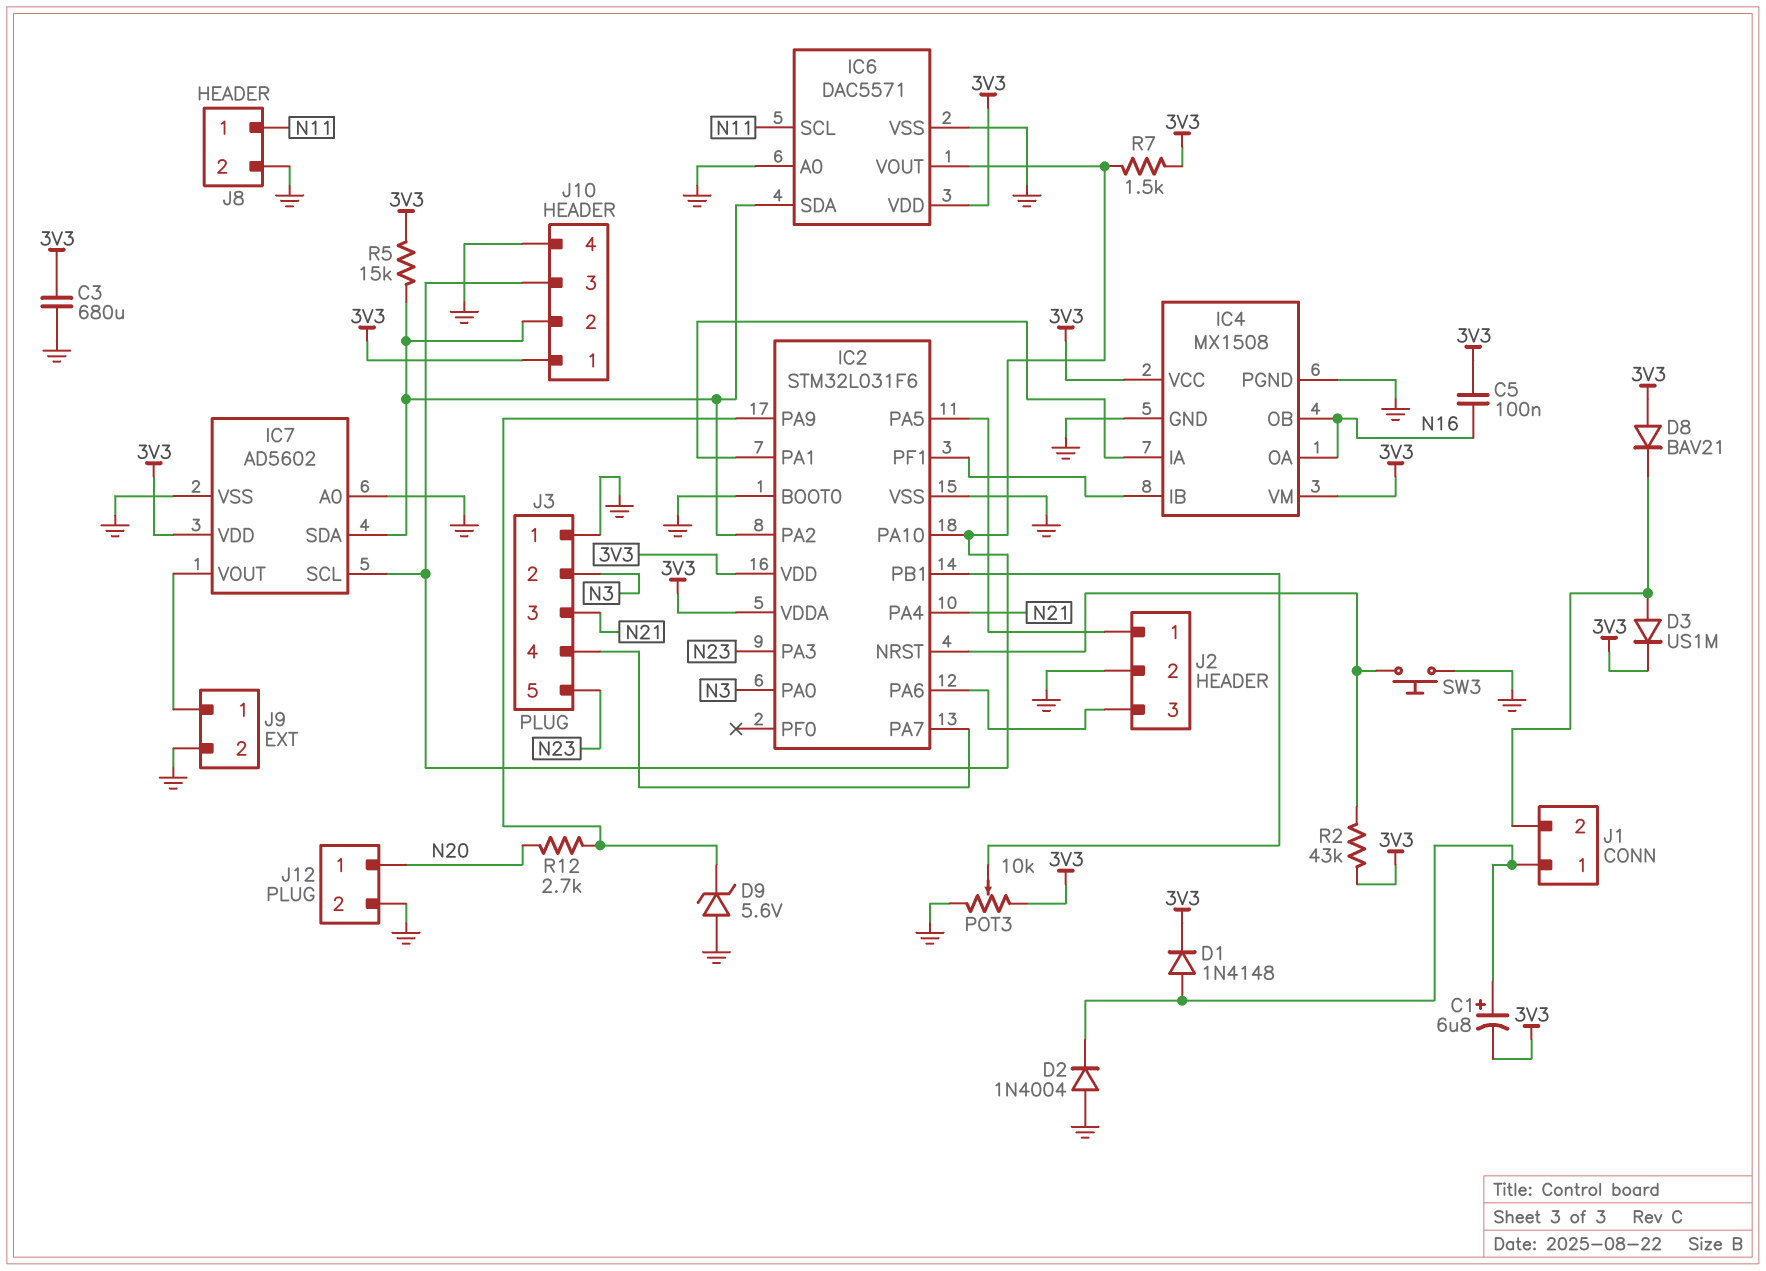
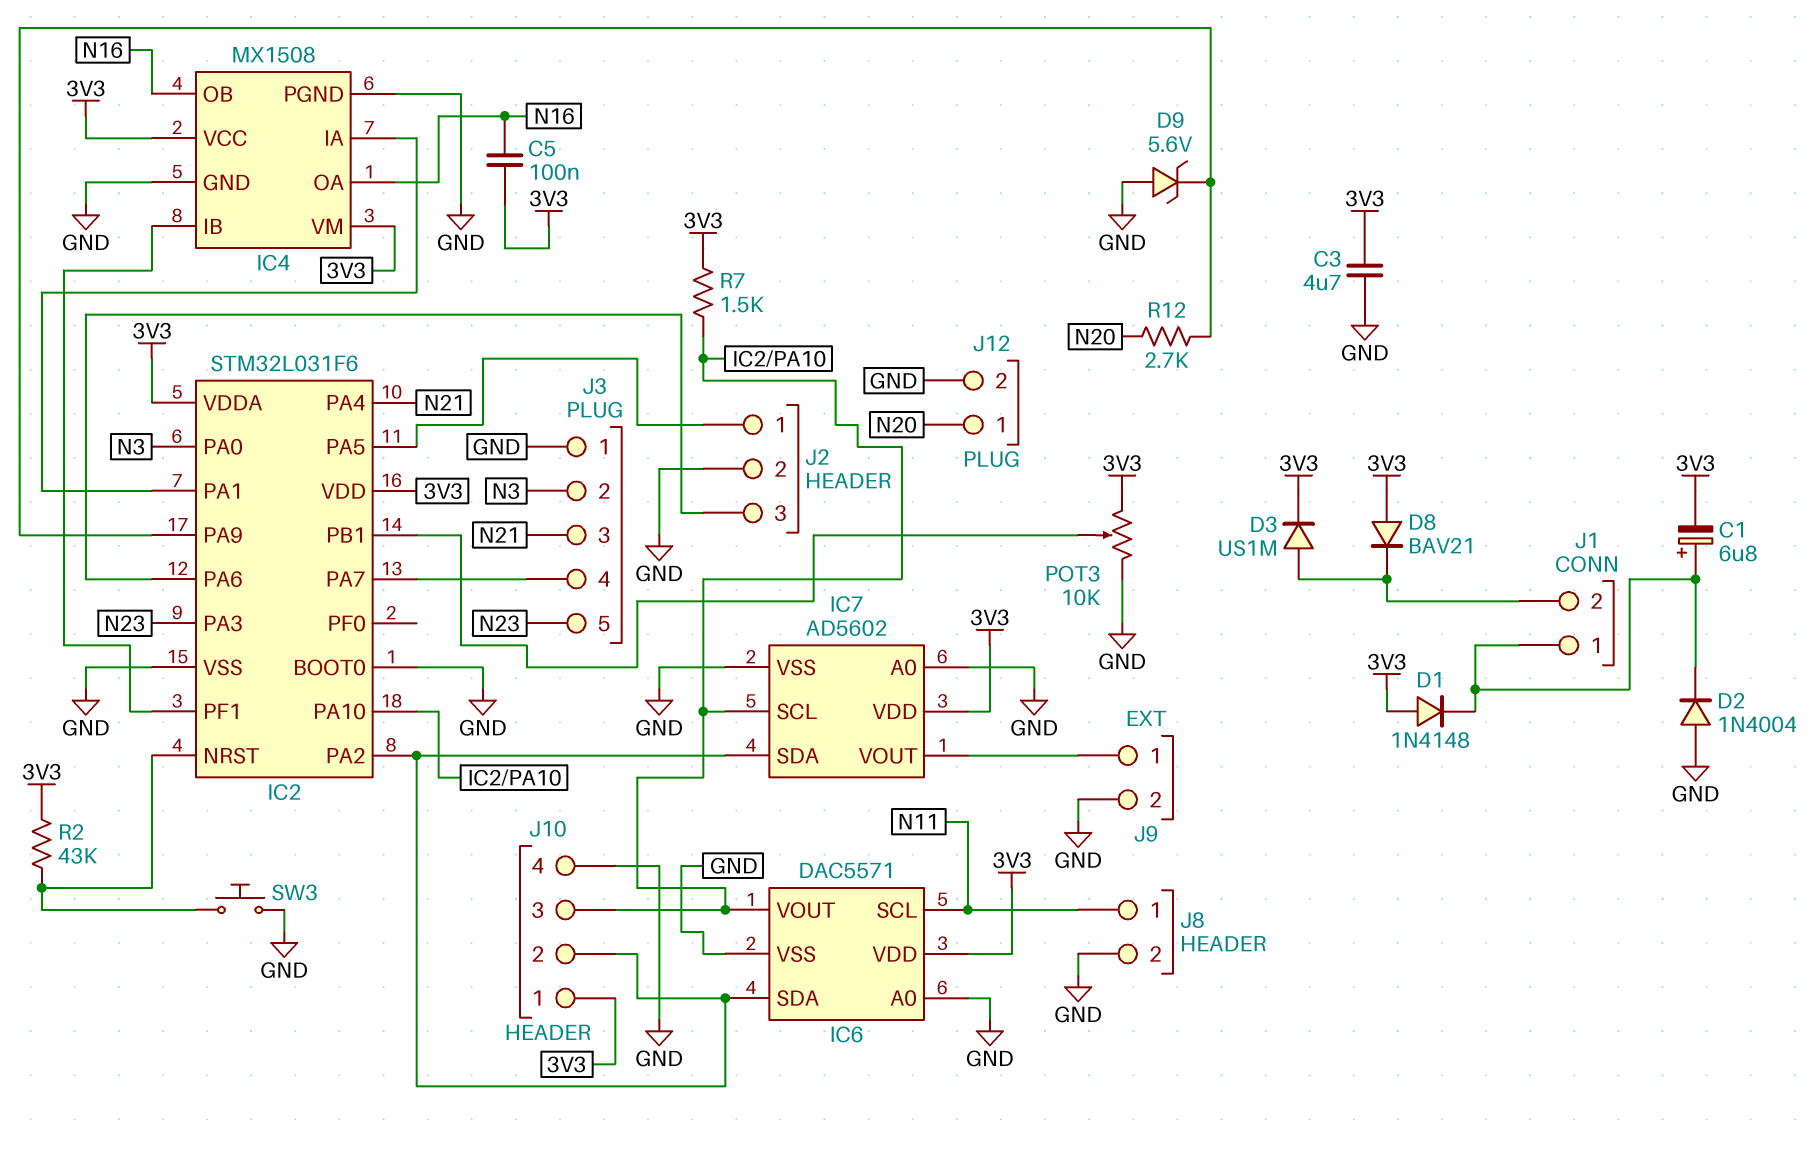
C3: 680uF (3V3, GND) -> 4.7uF (3V3, GND)
D1: diode 1N4148 (A J1/1, K 3V3) -> diode 1N4148 (A 3V3, K J1/1)
R5: 15k (3V3, IC2/PA2) -> none

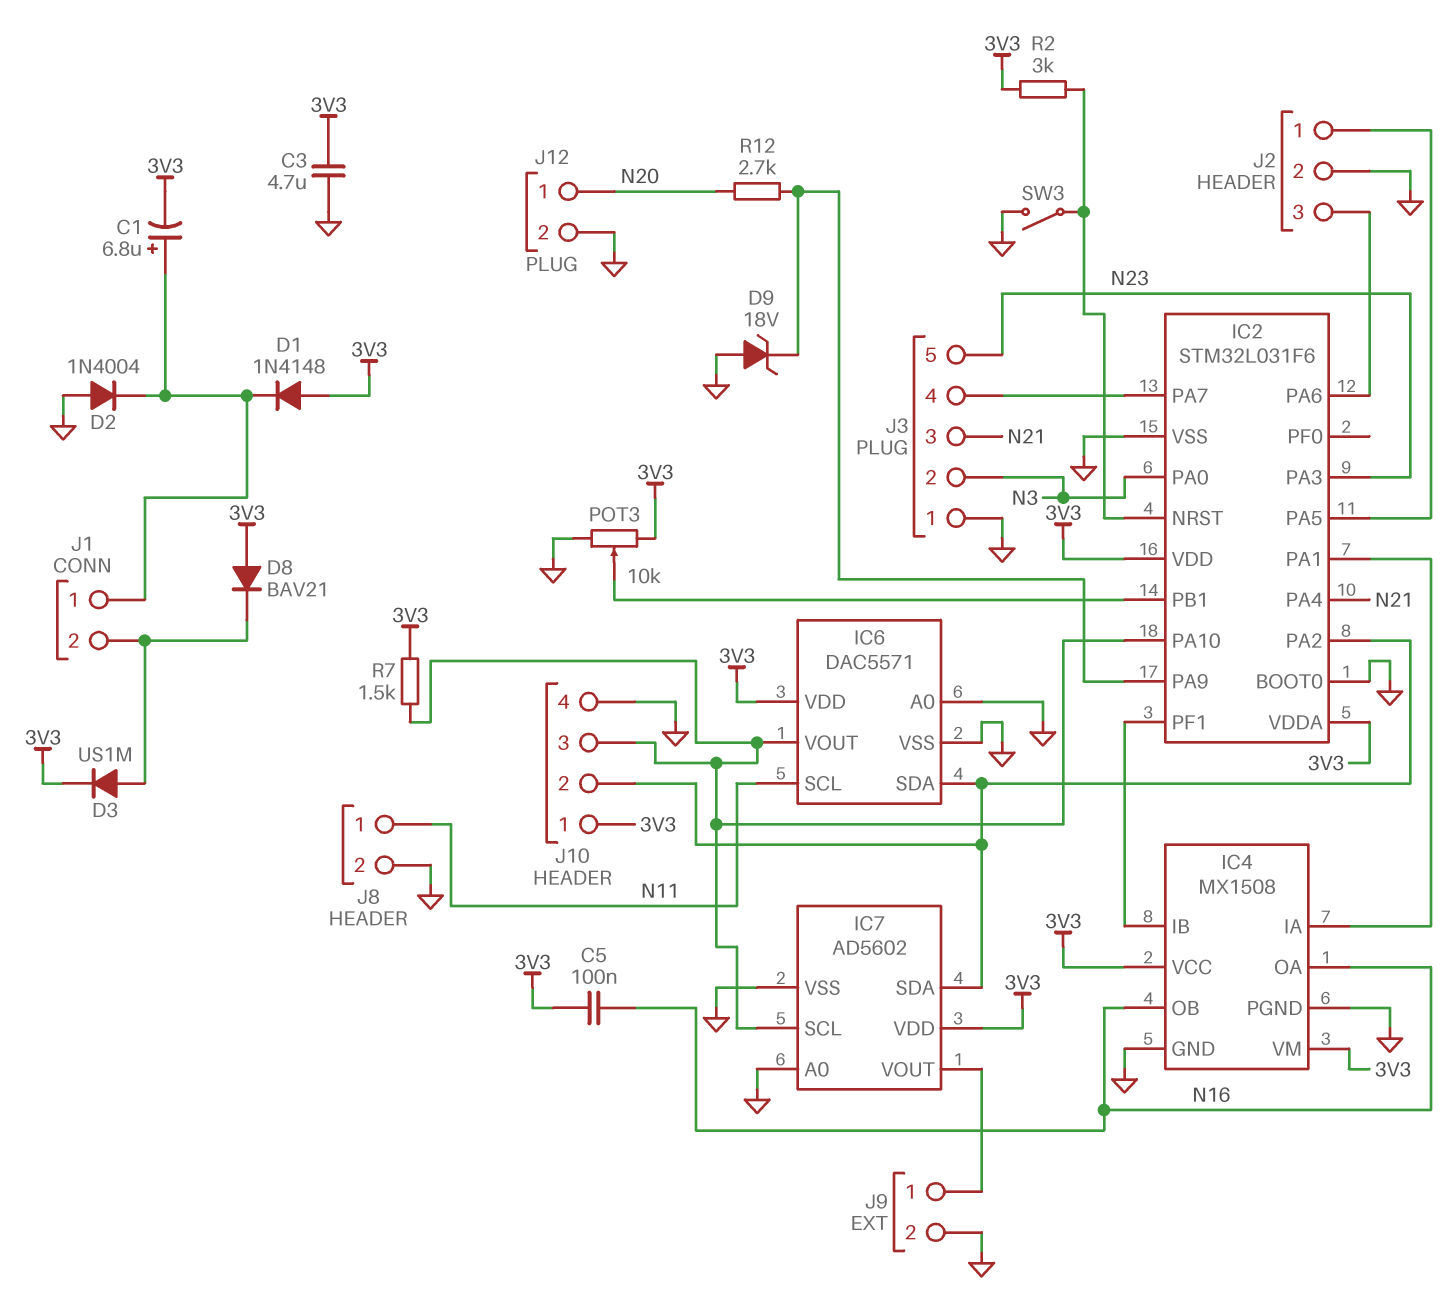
D9: zener 5.6V (A GND, K IC2/PA9) -> zener 18V (A GND, K IC2/PA9)
R2: 43k (3V3, IC2/NRST) -> 3k (3V3, IC2/NRST)
SW3: button (GND, IC2/NRST) -> switch (GND, IC2/NRST)

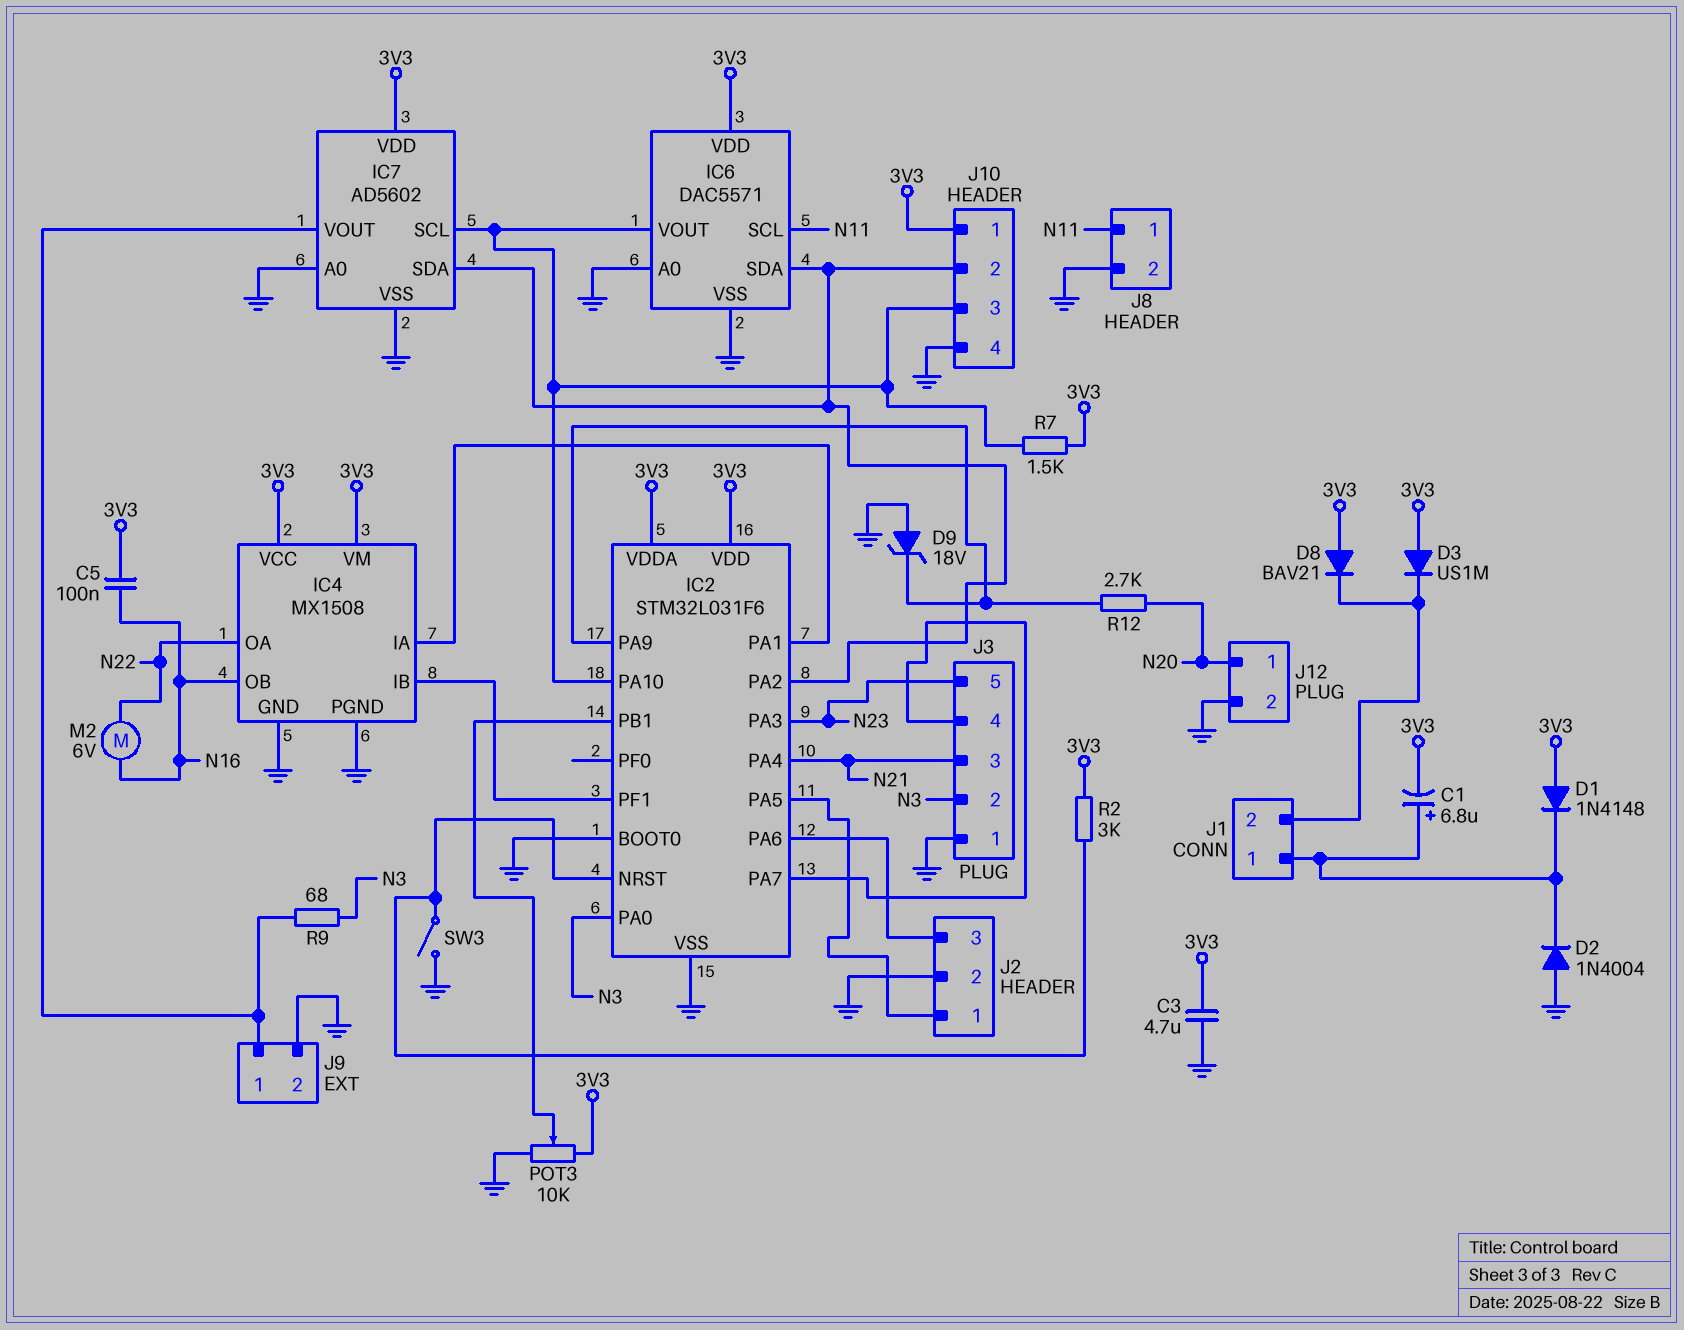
D3: diode US1M (A J1/2, K 3V3) -> diode US1M (A 3V3, K J1/2)
IC4 pin OA: N16 -> N22
M2: none -> motor 6V (N16, N22)
R9: none -> 68 (IC7/VOUT, N3)

